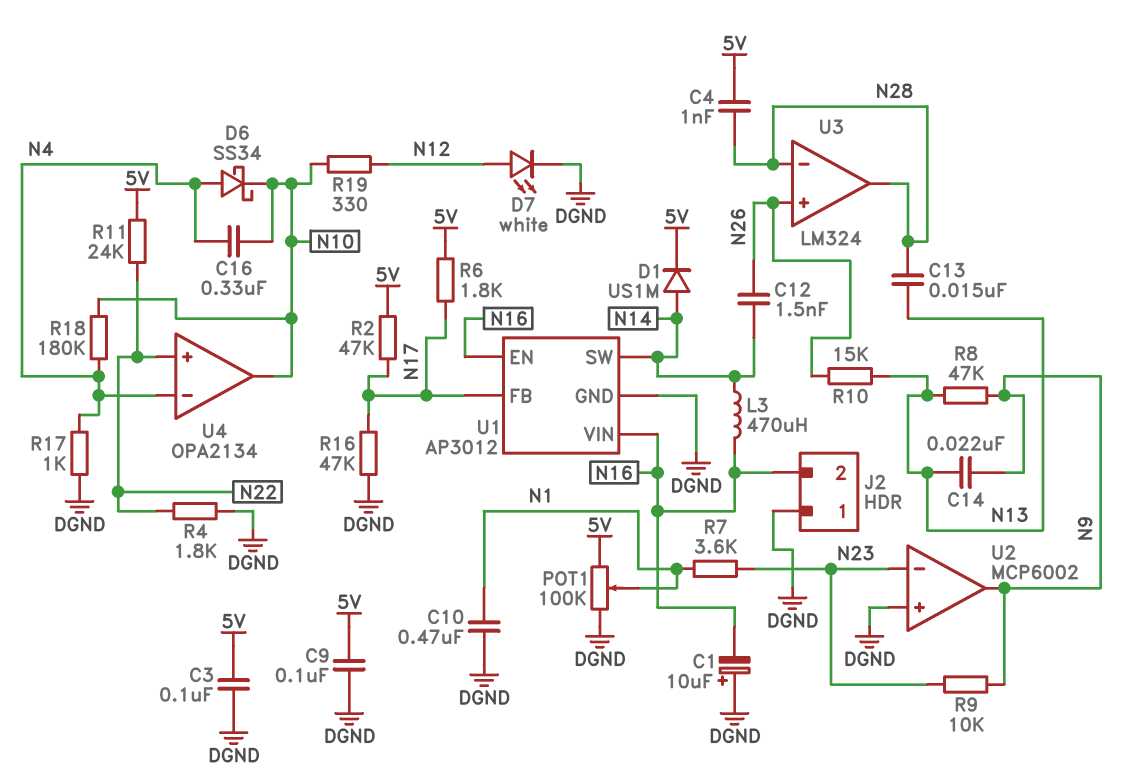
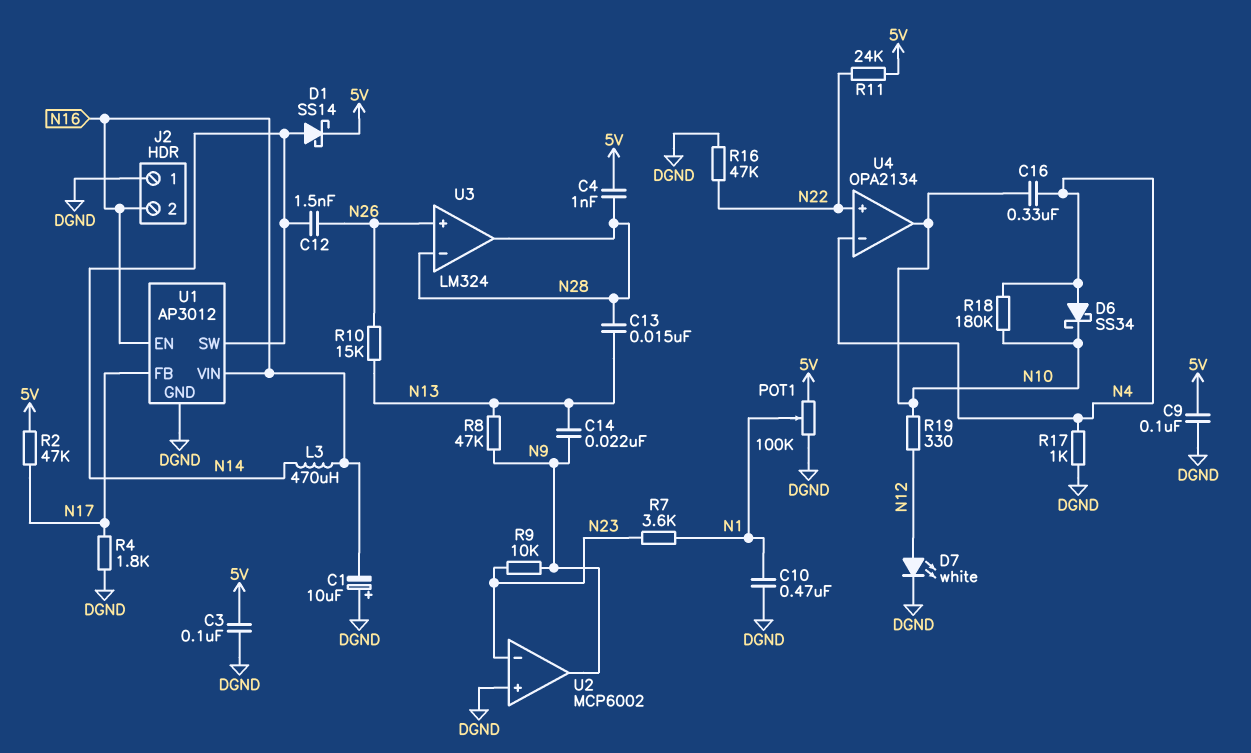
D1: diode US1M (A N14, K 5V) -> schottky SS14 (A N14, K 5V)
R4: 1.8k (DGND, N22) -> 1.8k (DGND, N17)
R6: 1.8k (5V, N17) -> none
R16: 47k (DGND, N17) -> 47k (DGND, N22)

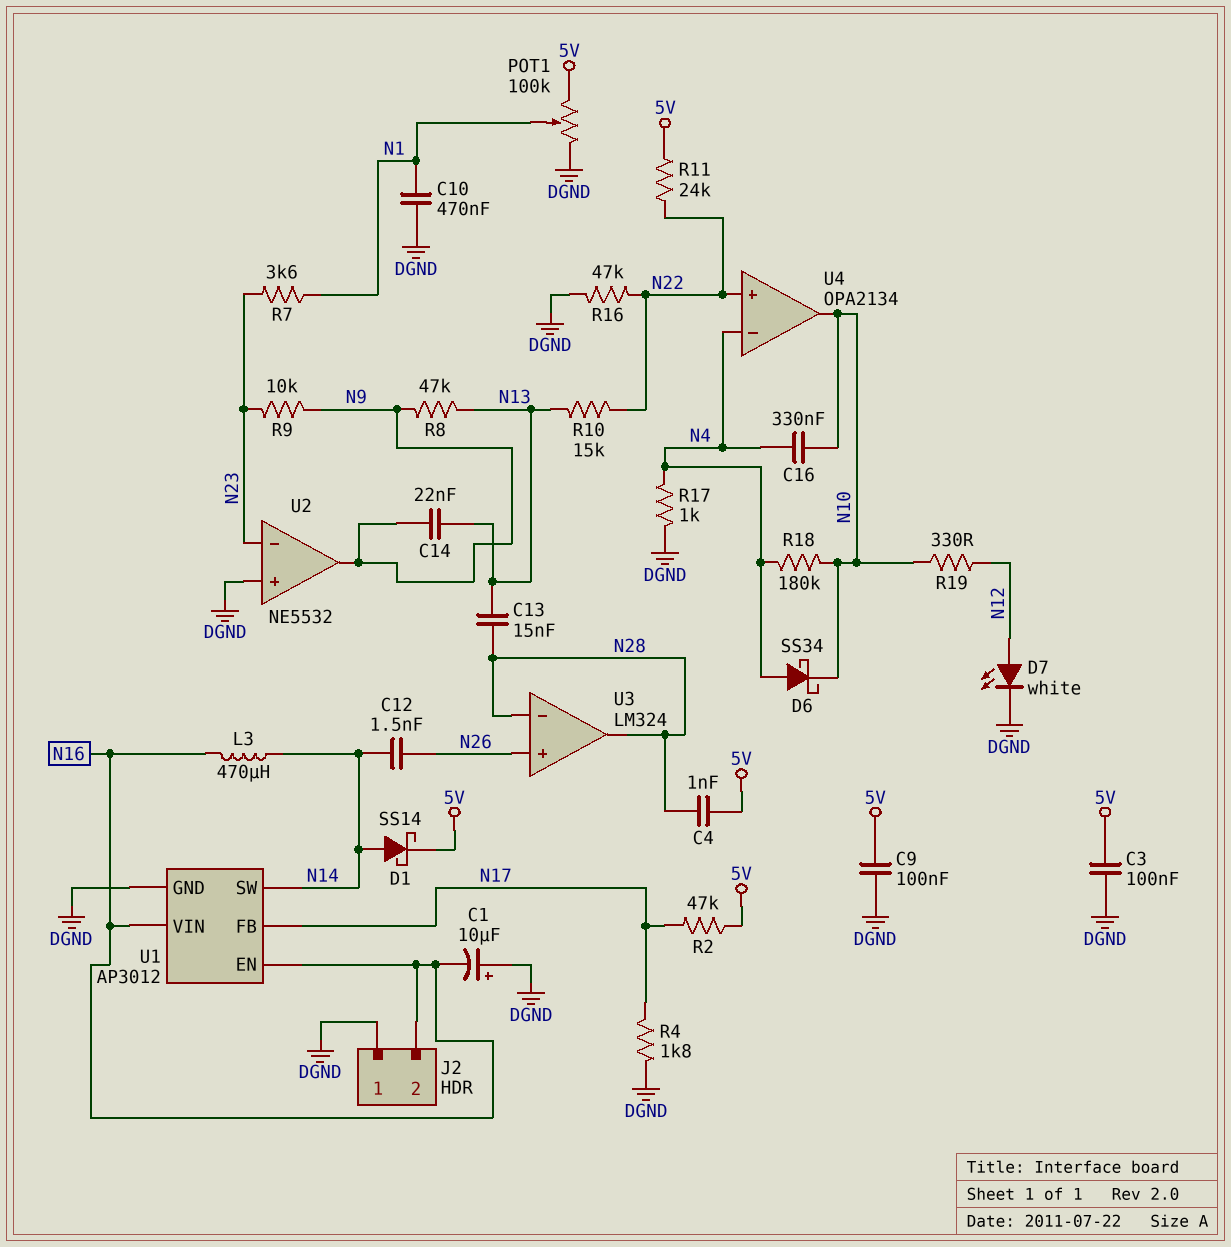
R10: 15k (N13, N26) -> 15k (N13, N22)
U2: MCP6002 -> NE5532

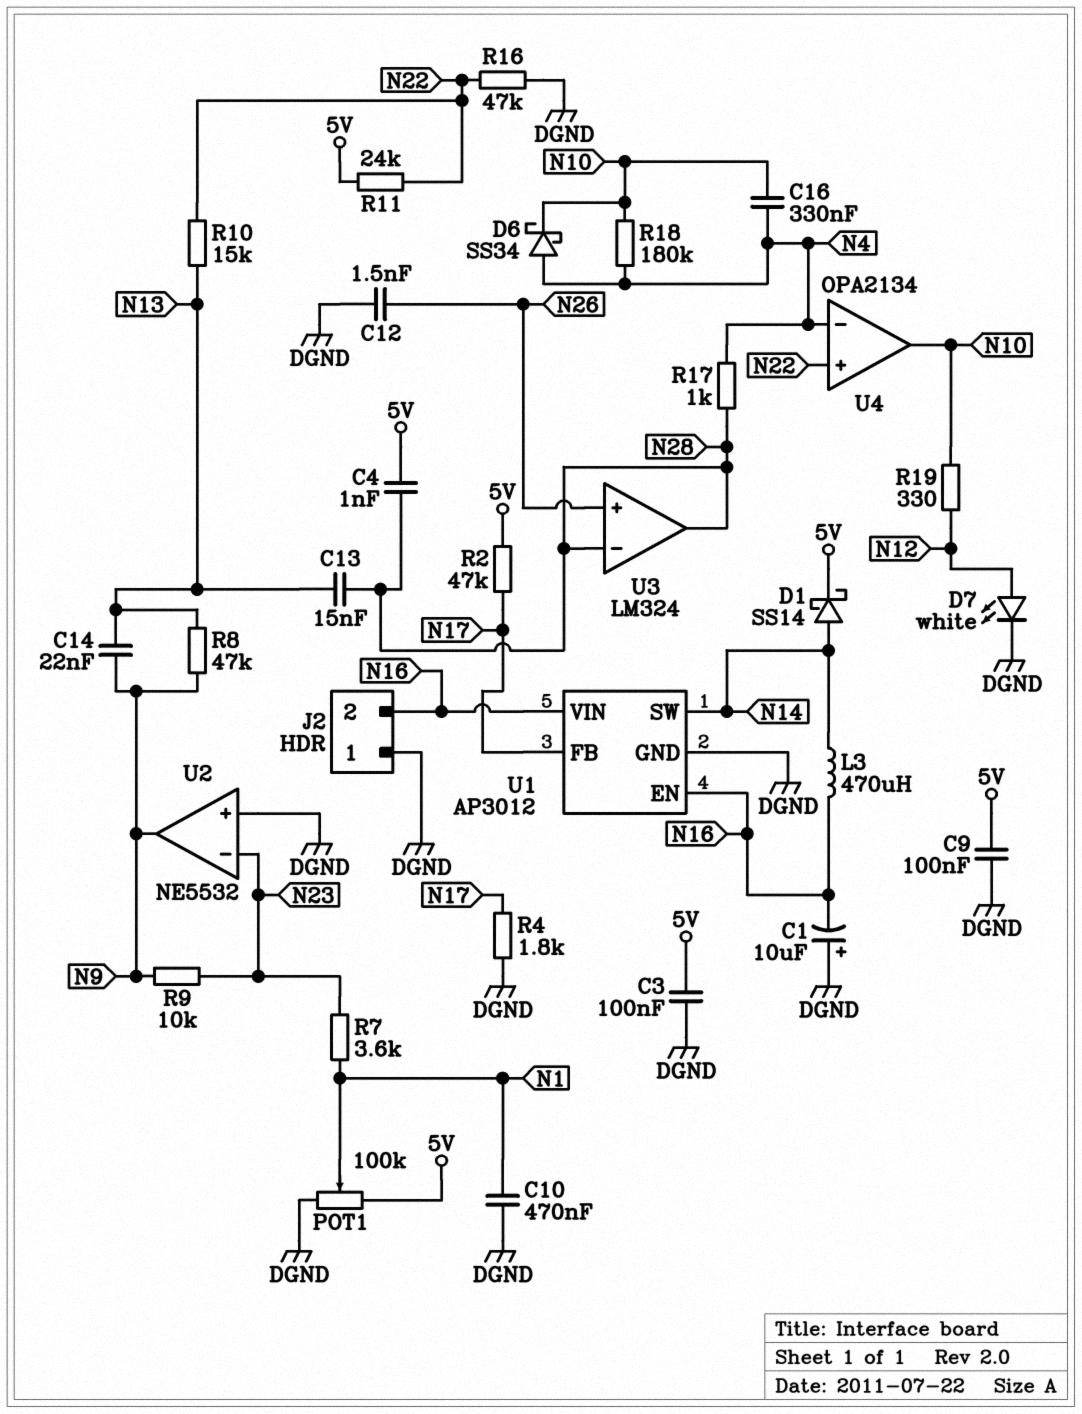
C12: 1.5nF (N14, N26) -> 1.5nF (DGND, N26)
R17: 1k (DGND, N4) -> 1k (N4, N28)

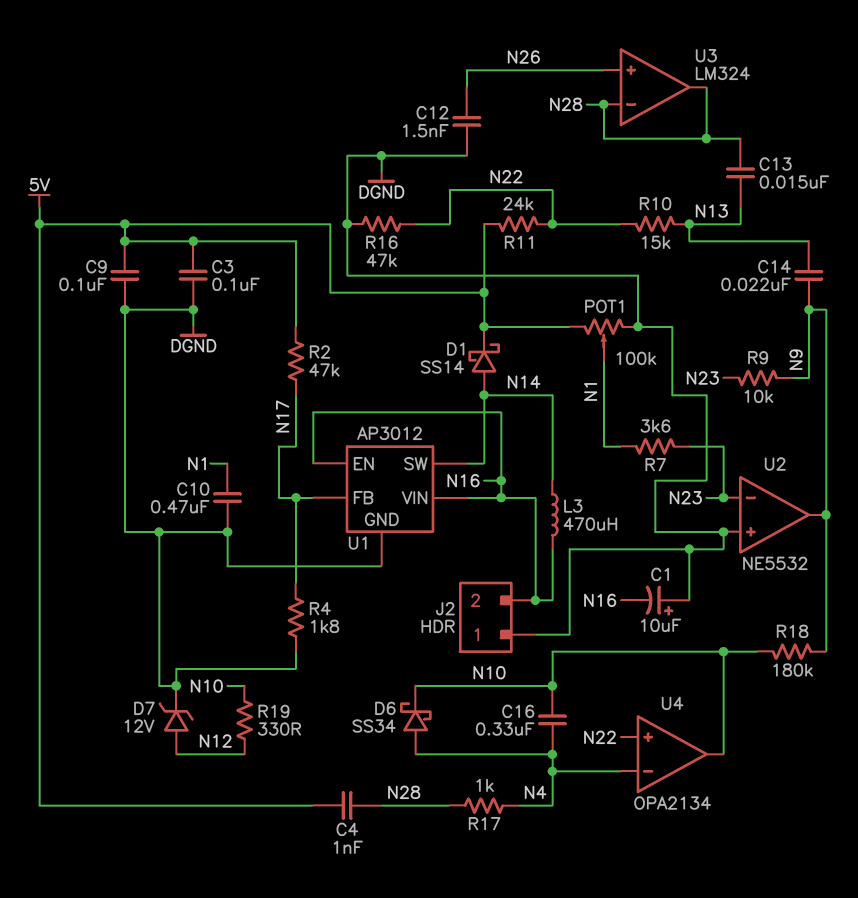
D7: LED white (A N12, K DGND) -> zener 12V (A N12, K DGND)
R8: 47k (N9, N13) -> none
R18: 180k (N4, N10) -> 180k (N9, N10)

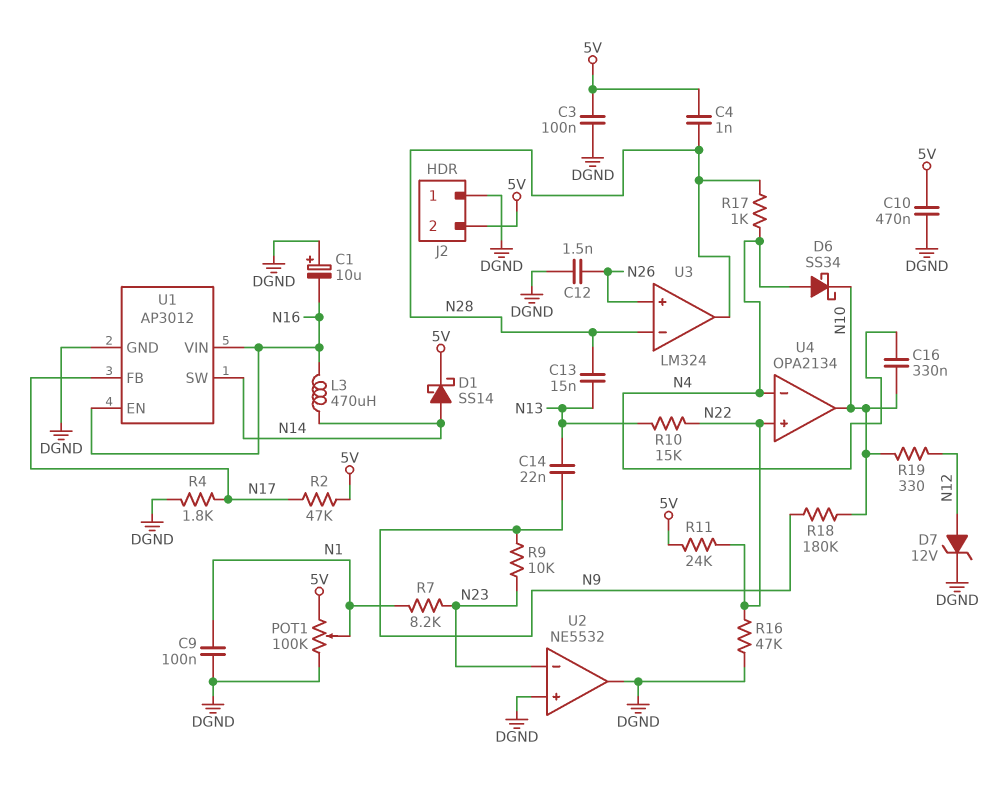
C9: 100nF (5V, DGND) -> 100nF (DGND, N1)
C10: 470nF (DGND, N1) -> 470nF (5V, DGND)
J2 pin 2: N16 -> 5V
R7: 3.6k (N1, N23) -> 8.2k (N1, N23)
U2 pin out: N9 -> DGND

